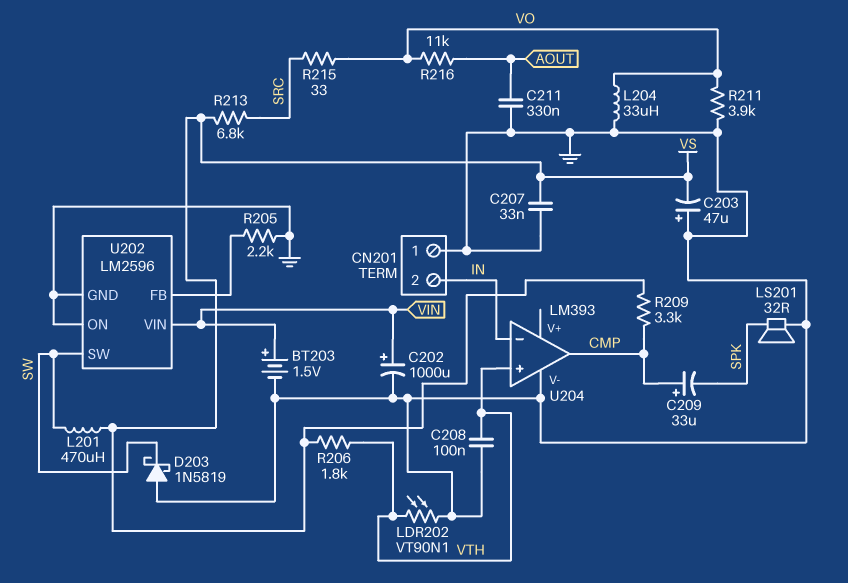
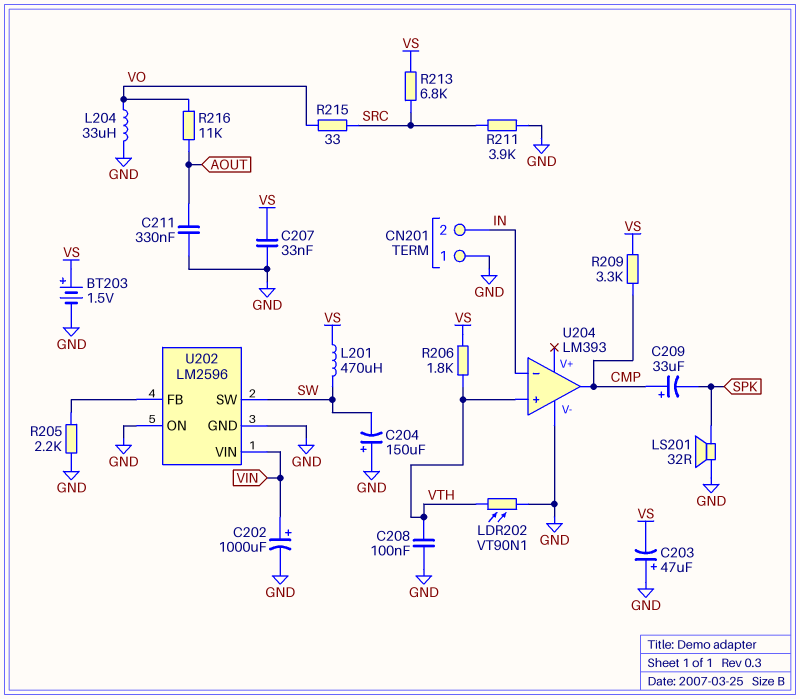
BT203: 1.5V (plus VIN, minus GND) -> 1.5V (plus VS, minus GND)
C204: none -> 150uF (plus GND, minus SW)
D203: schottky 1N5819 (A GND, K SW) -> none
R211: 3.9k (GND, VO) -> 3.9k (GND, SRC)

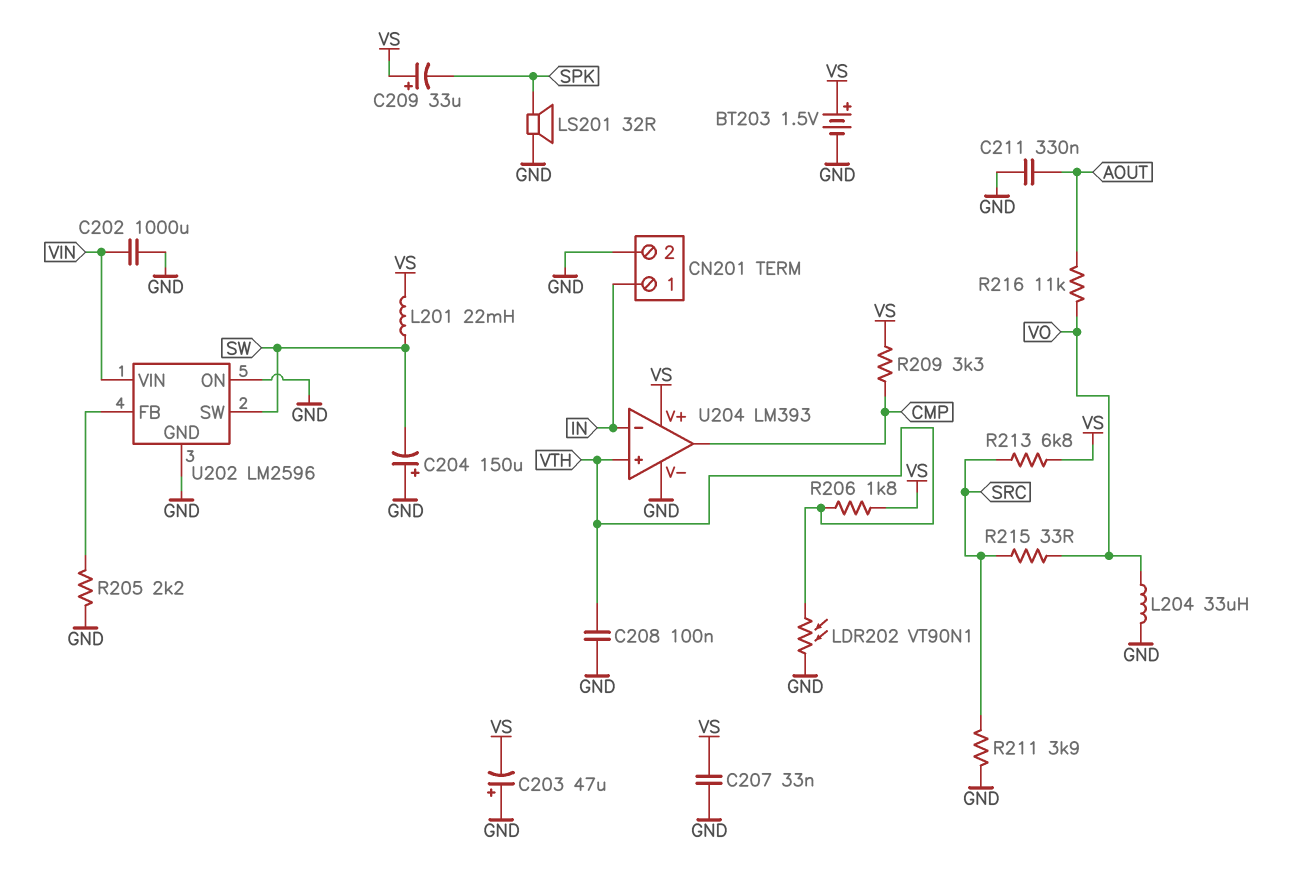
C202: 1000uF (plus VIN, minus GND) -> 1000uF (GND, VIN)
C209: 33uF (plus CMP, minus SPK) -> 33uF (plus VS, minus SPK)
CN201 pin 1: GND -> IN
CN201 pin 2: IN -> GND
L201: 470uH (SW, VS) -> 22mH (SW, VS)
U204 pin V+: none -> VS

